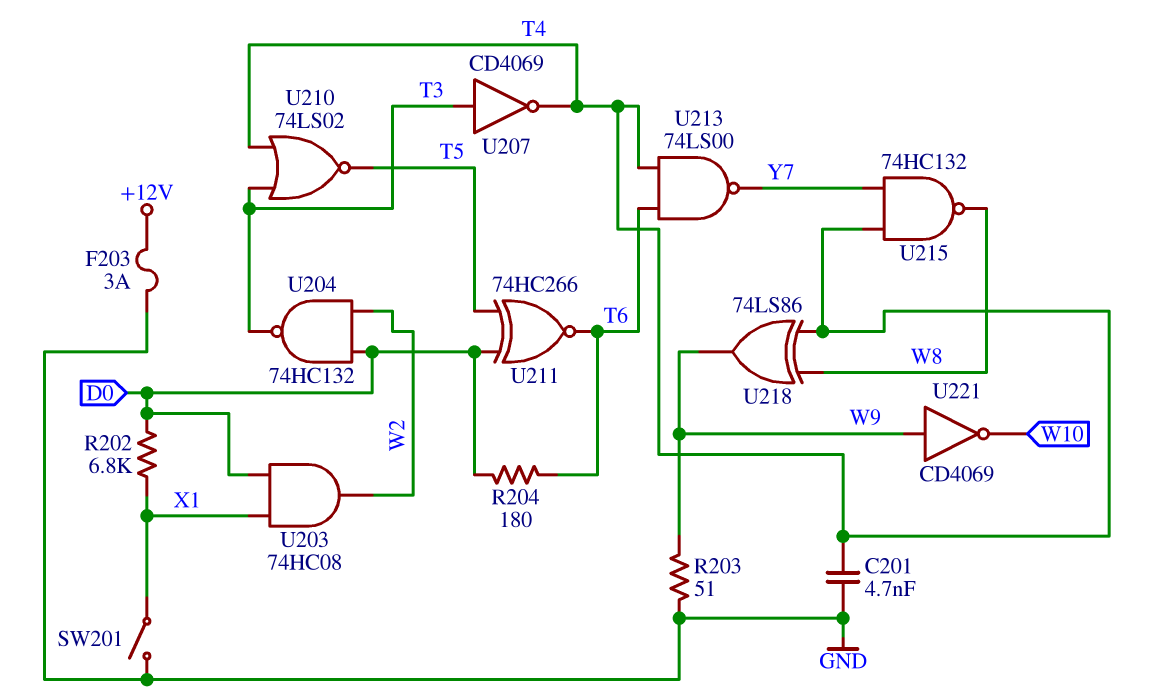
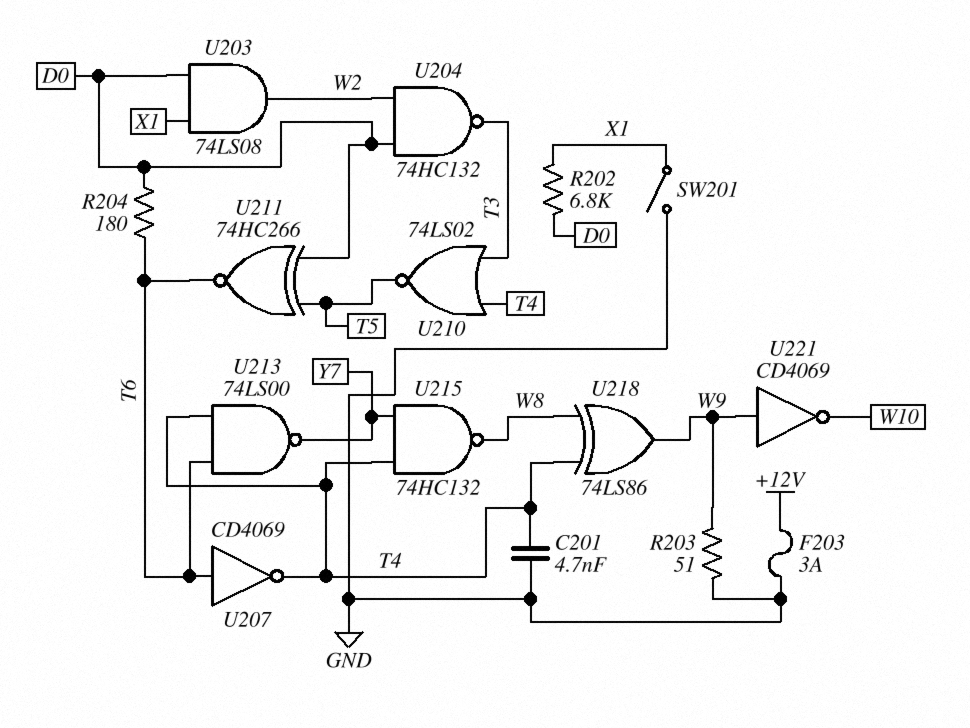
U203: AND 74HC08 (in D0, in X1, out W2) -> AND 74LS08 (in D0, in X1, out W2)
U207: NOT CD4069 (in T3, out T4) -> NOT CD4069 (in T6, out T4)

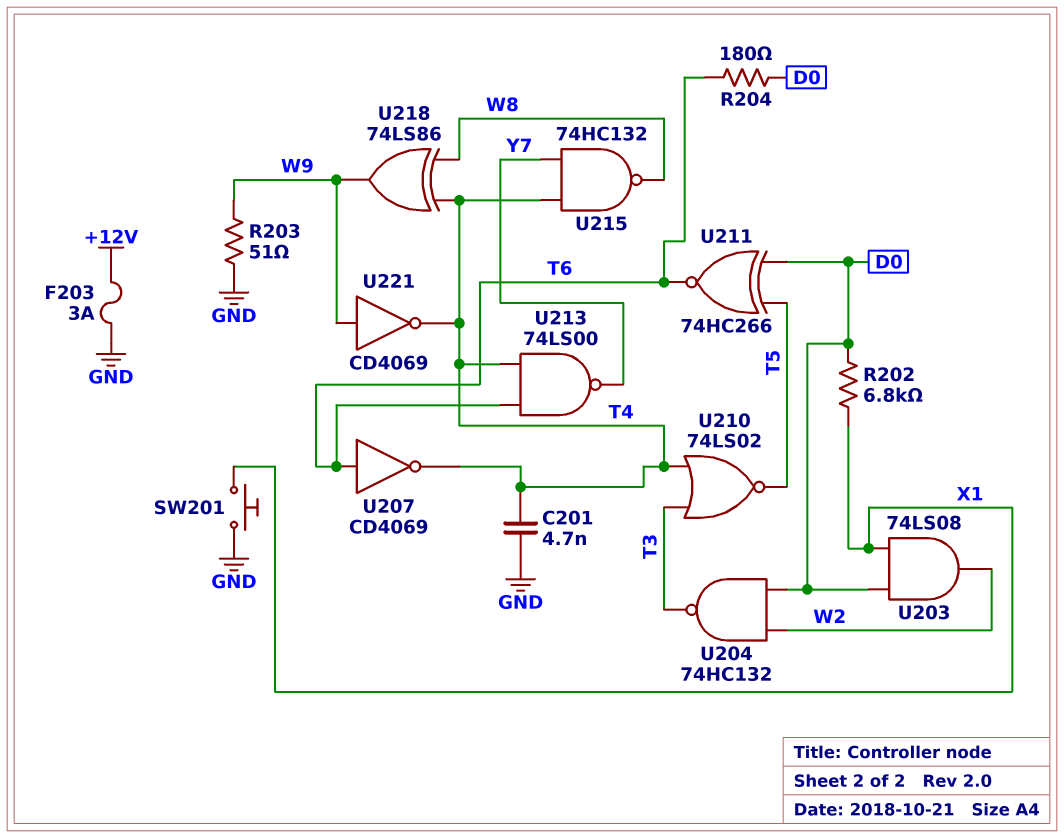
SW201: switch (GND, X1) -> button (GND, X1)
U221: NOT CD4069 (in W9, out W10) -> NOT CD4069 (in W9, out T4)

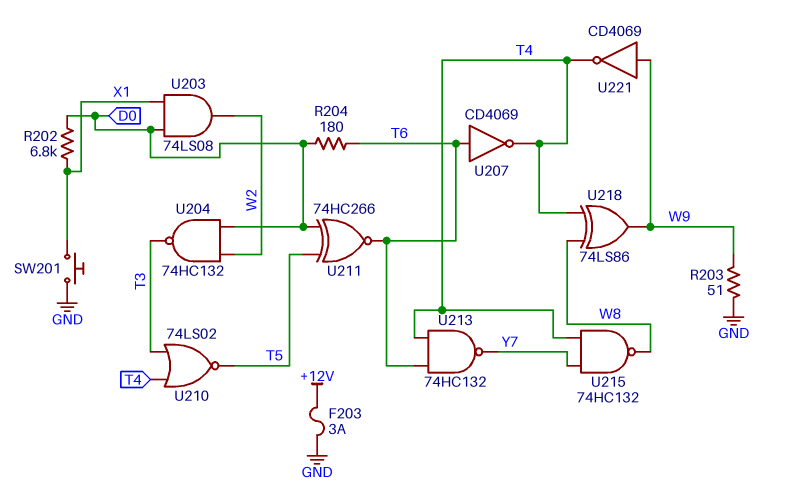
C201: 4.7nF (GND, T4) -> none
U213: NAND 74LS00 (in T4, in T6, out Y7) -> NAND 74HC132 (in T4, in T6, out Y7)

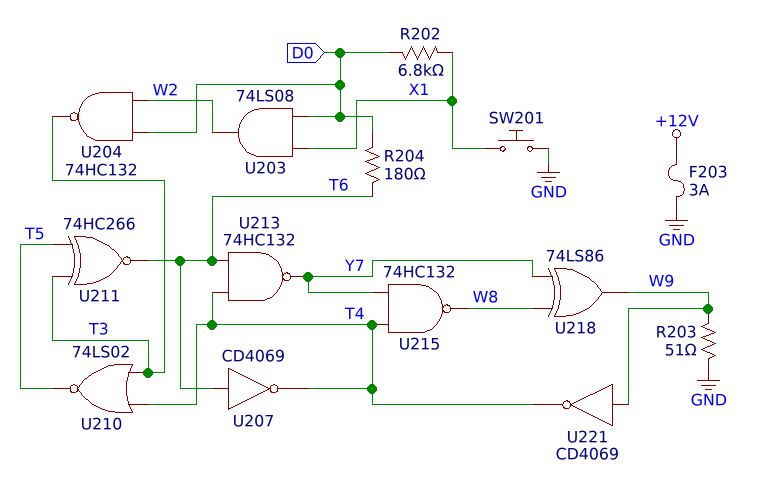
U211: XNOR 74HC266 (in D0, in T5, out T6) -> XNOR 74HC266 (in T3, in T5, out T6)
U218: XOR 74LS86 (in T4, in W8, out W9) -> XOR 74LS86 (in W8, in Y7, out W9)

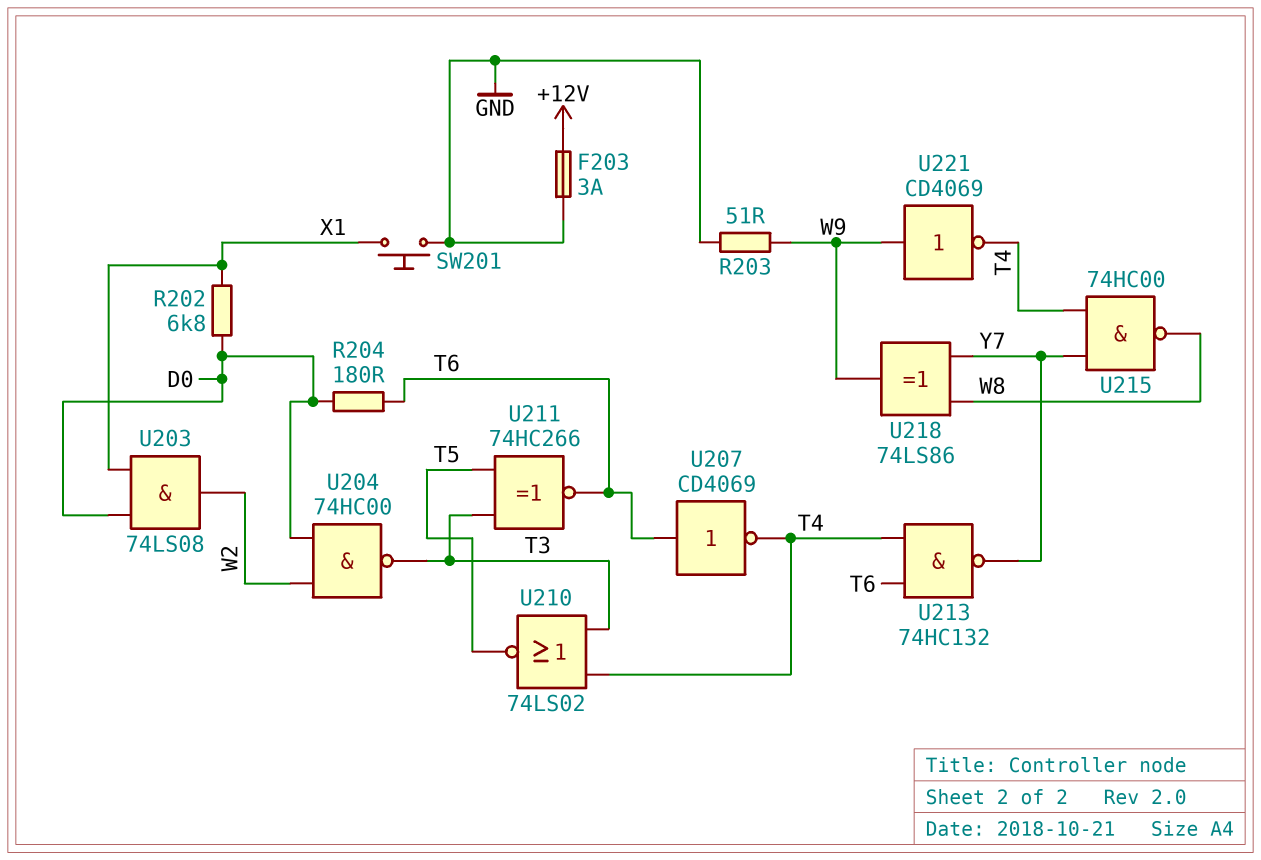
U204: NAND 74HC132 (in D0, in W2, out T3) -> NAND 74HC00 (in D0, in W2, out T3)
U215: NAND 74HC132 (in T4, in Y7, out W8) -> NAND 74HC00 (in T4, in Y7, out W8)

